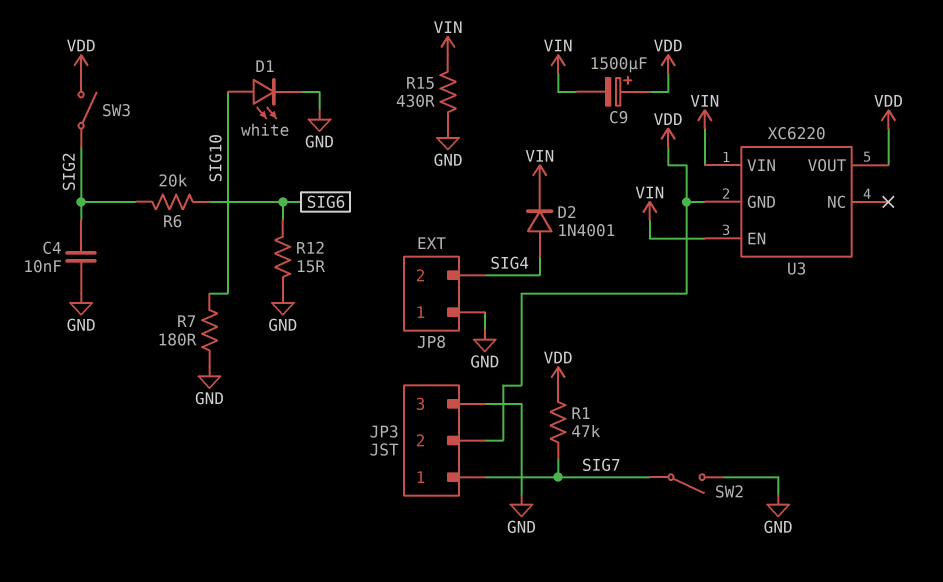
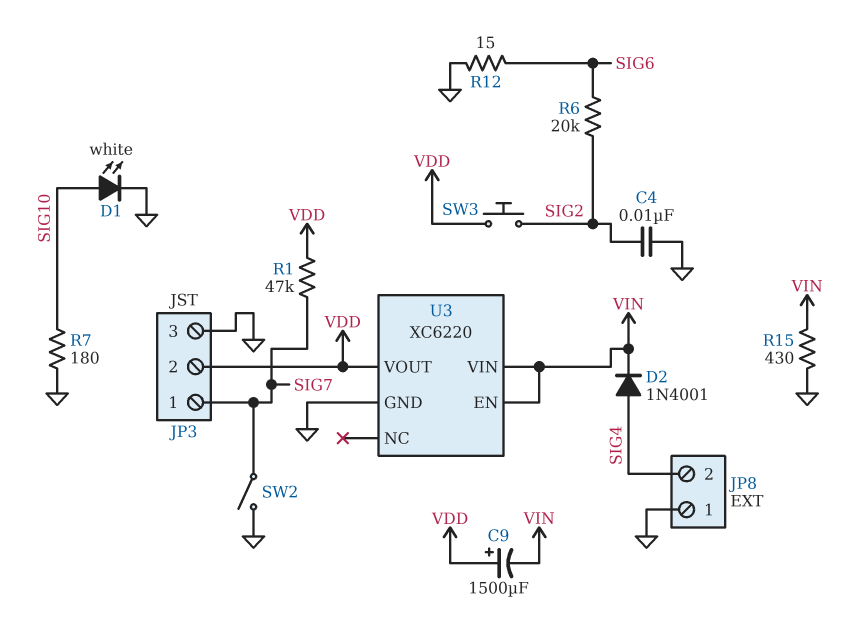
SW3: switch (SIG2, VDD) -> button (SIG2, VDD)
U3 pin GND: VDD -> GND

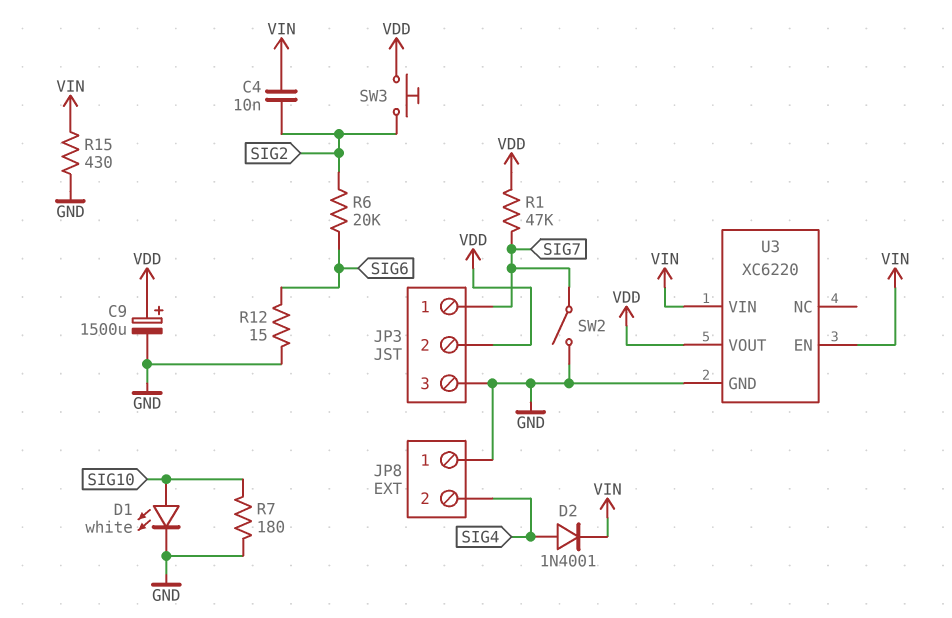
C4: 10nF (GND, SIG2) -> 10nF (SIG2, VIN)
C9: 1500uF (plus VDD, minus VIN) -> 1500uF (plus VDD, minus GND)

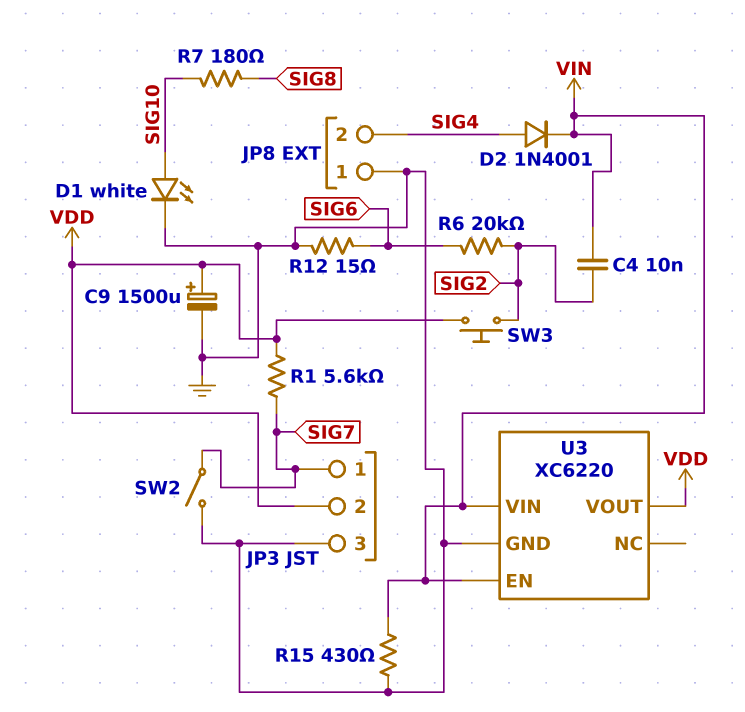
R1: 47k (SIG7, VDD) -> 5.6k (SIG7, VDD)
R7: 180 (GND, SIG10) -> 180 (SIG8, SIG10)

